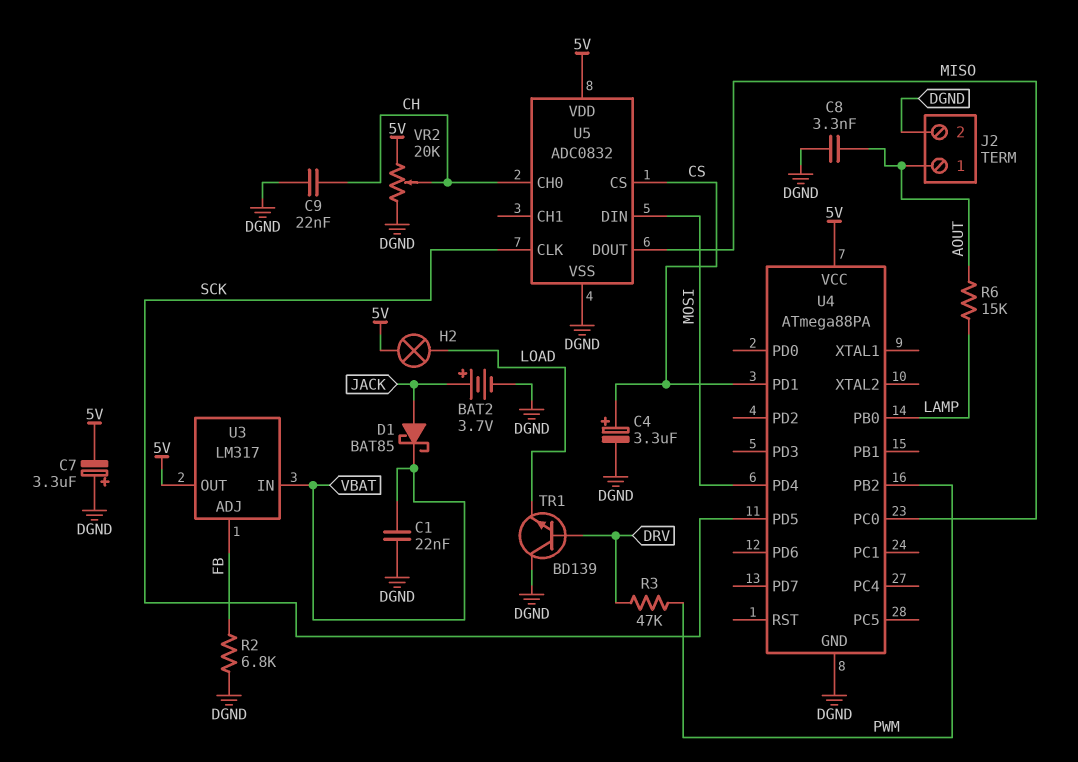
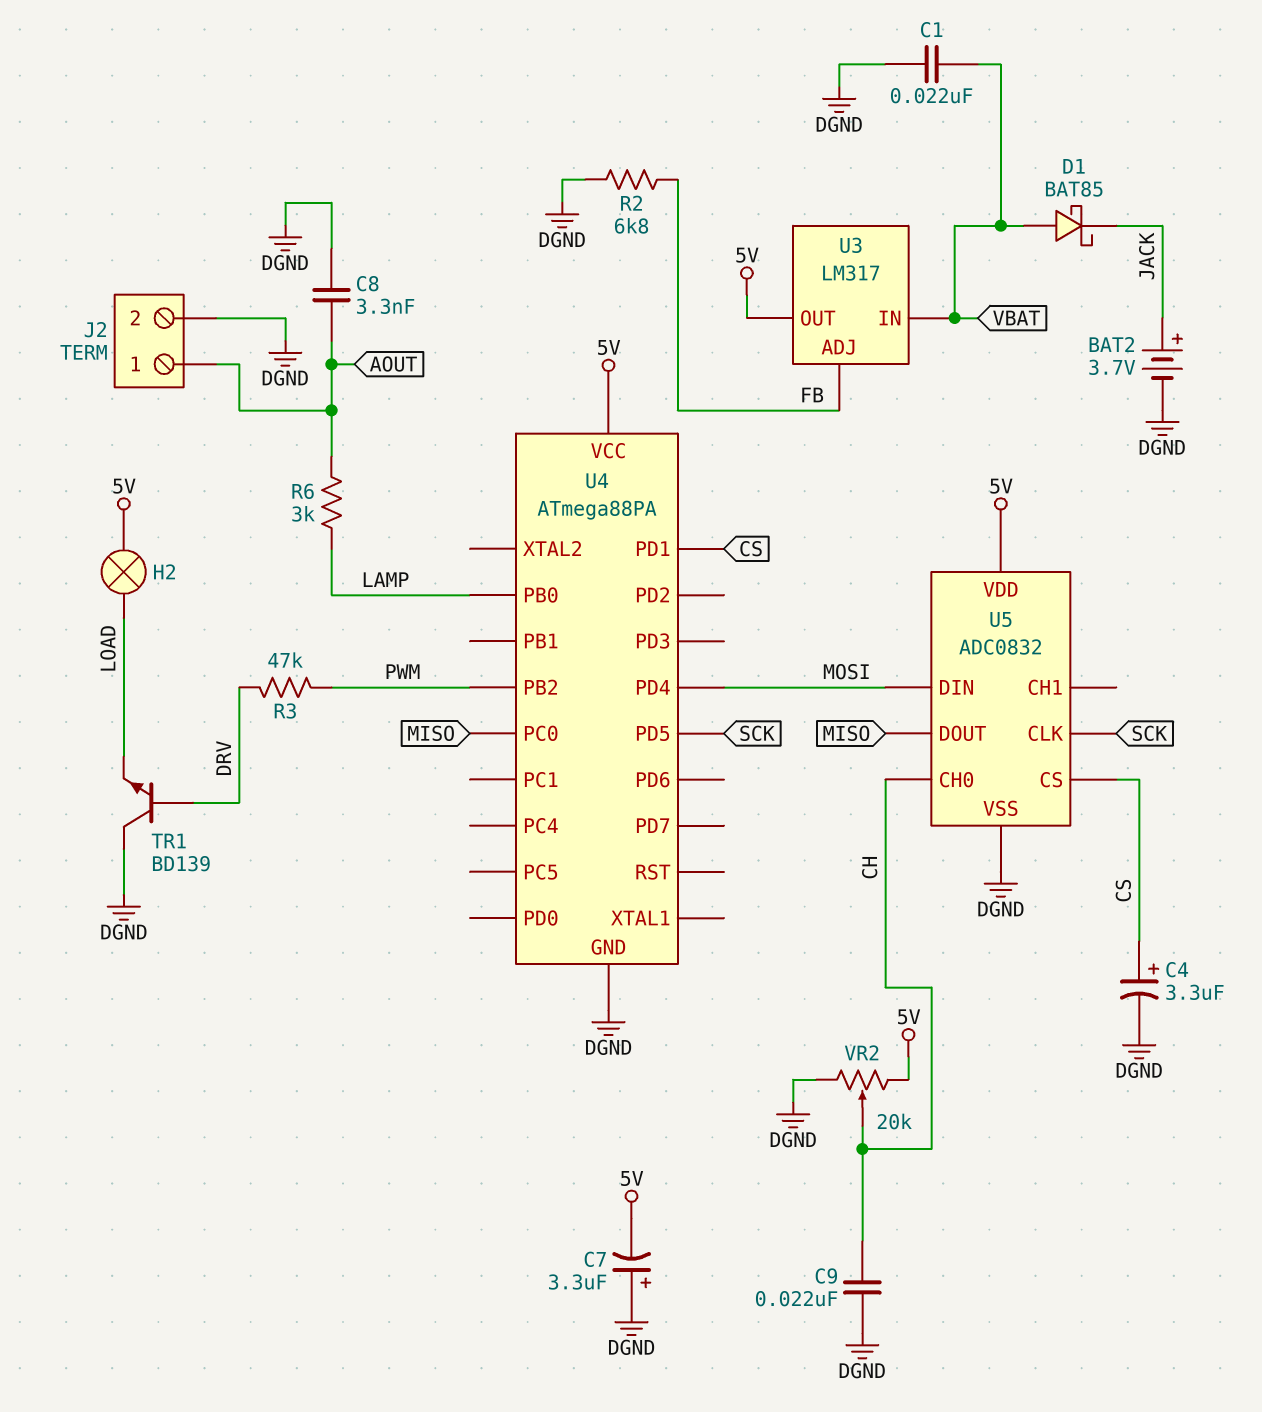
D1: schottky BAT85 (A JACK, K VBAT) -> schottky BAT85 (A VBAT, K JACK)
R6: 15k (AOUT, LAMP) -> 3k (AOUT, LAMP)

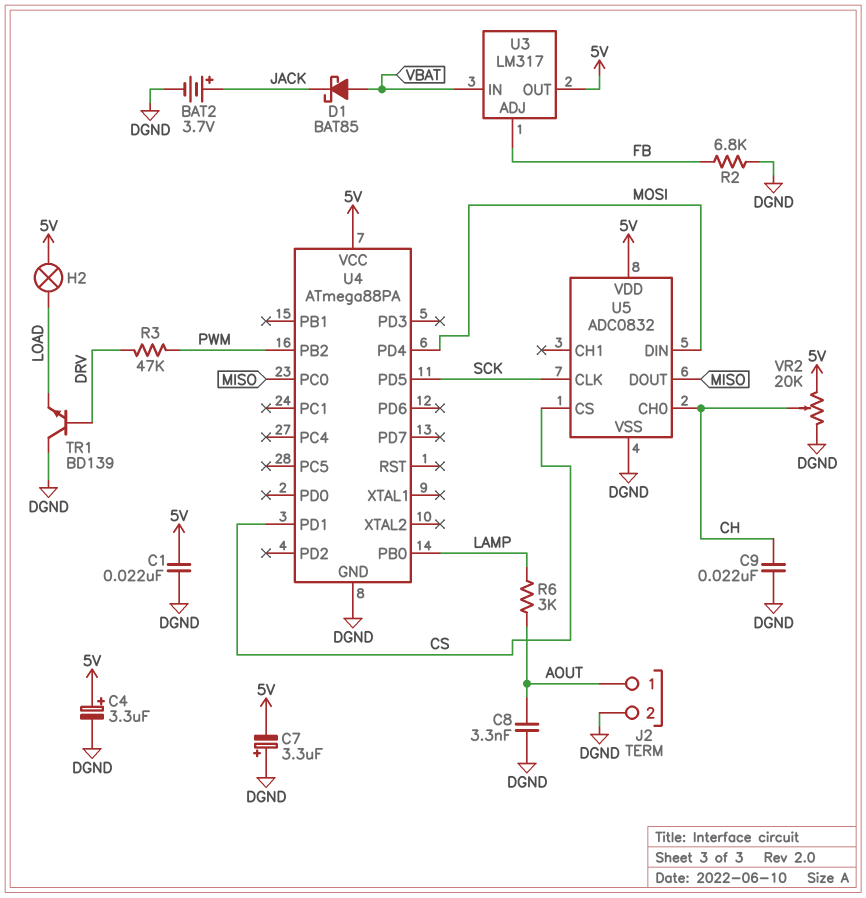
C1: 22nF (DGND, VBAT) -> 22nF (5V, DGND)
C4: 3.3uF (plus CS, minus DGND) -> 3.3uF (plus 5V, minus DGND)

